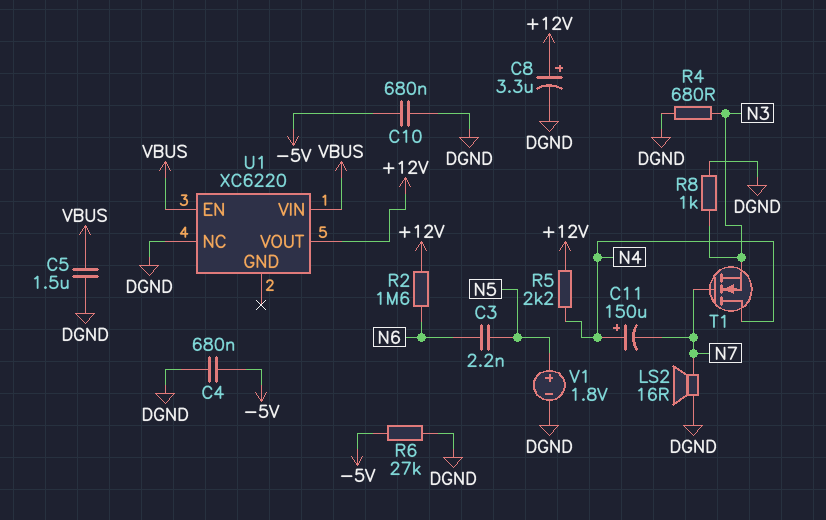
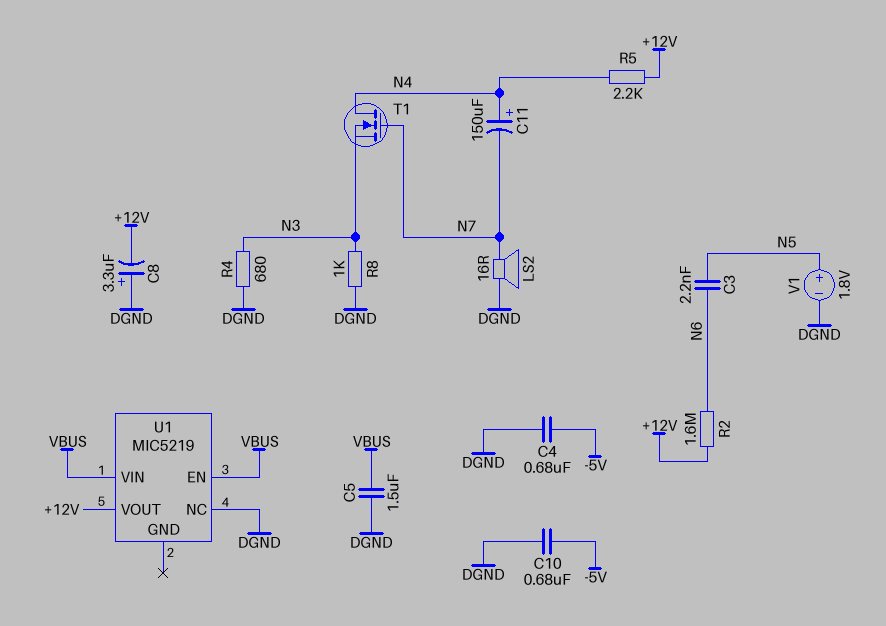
C8: 3.3uF (plus +12V, minus DGND) -> 3.3uF (plus DGND, minus +12V)
R6: 27k (-5V, DGND) -> none
U1: XC6220 -> MIC5219

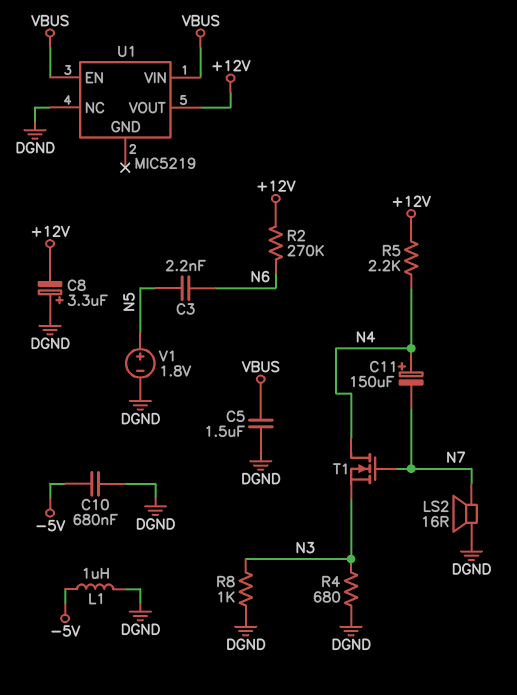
C4: 680nF (-5V, DGND) -> none
L1: none -> 1uH (-5V, DGND)
R2: 1.6M (+12V, N6) -> 270k (+12V, N6)

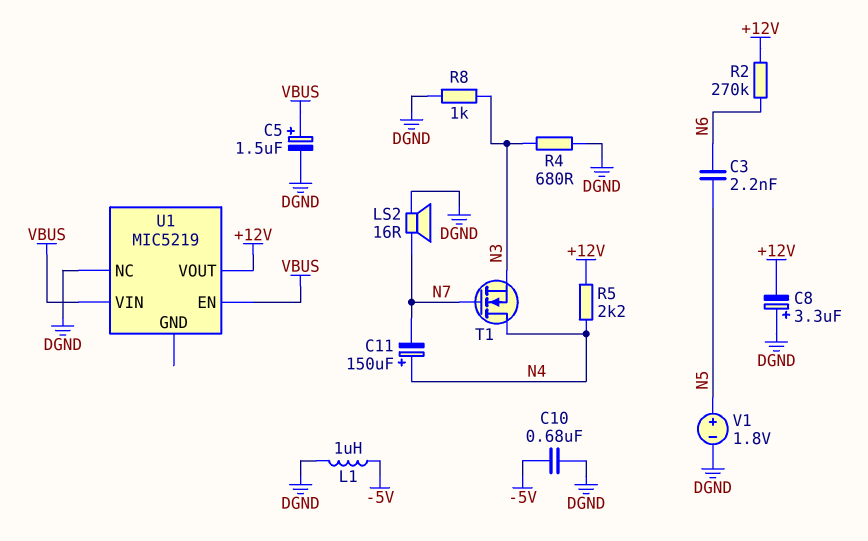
C5: 1.5uF (DGND, VBUS) -> 1.5uF (plus VBUS, minus DGND)

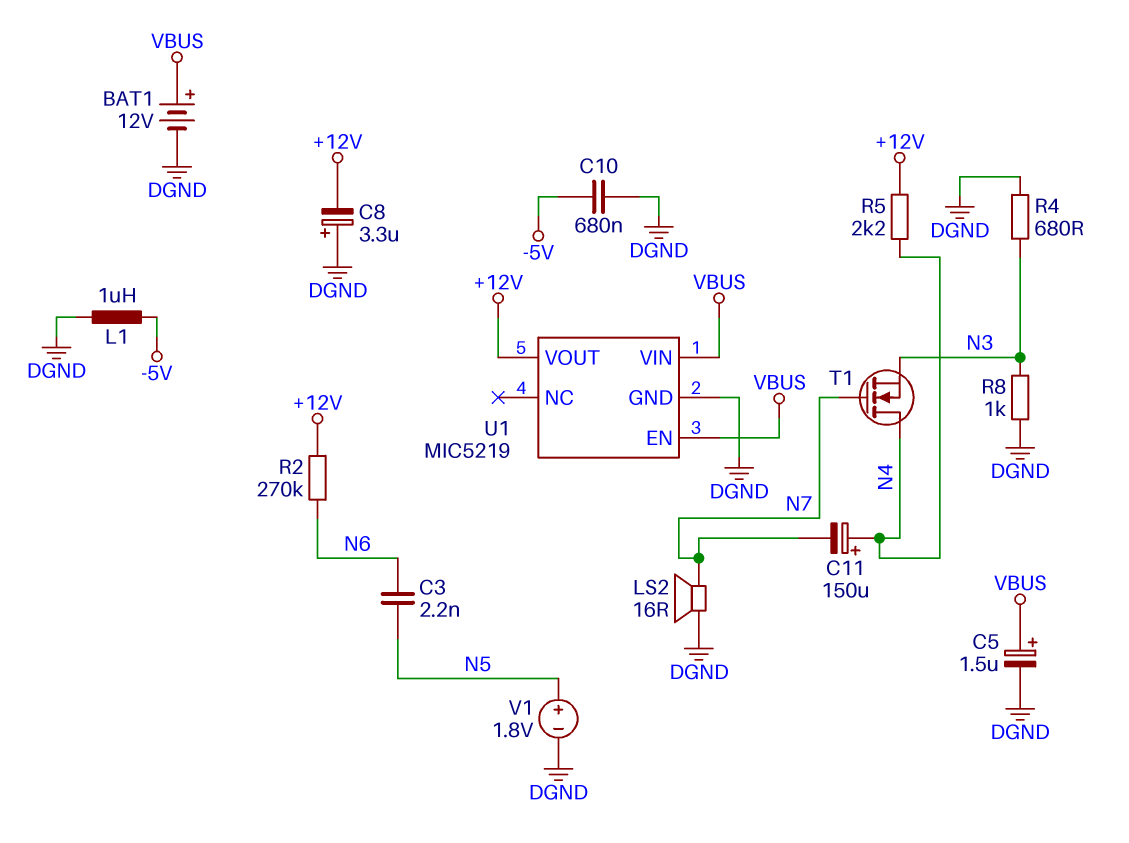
BAT1: none -> 12V (plus VBUS, minus DGND)
U1 pin GND: none -> DGND
U1 pin NC: DGND -> none

